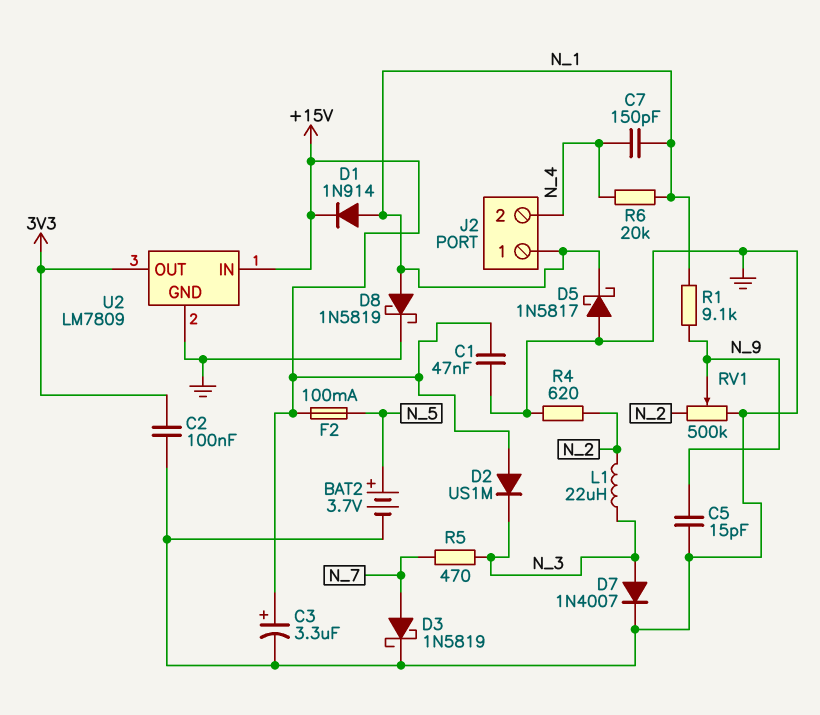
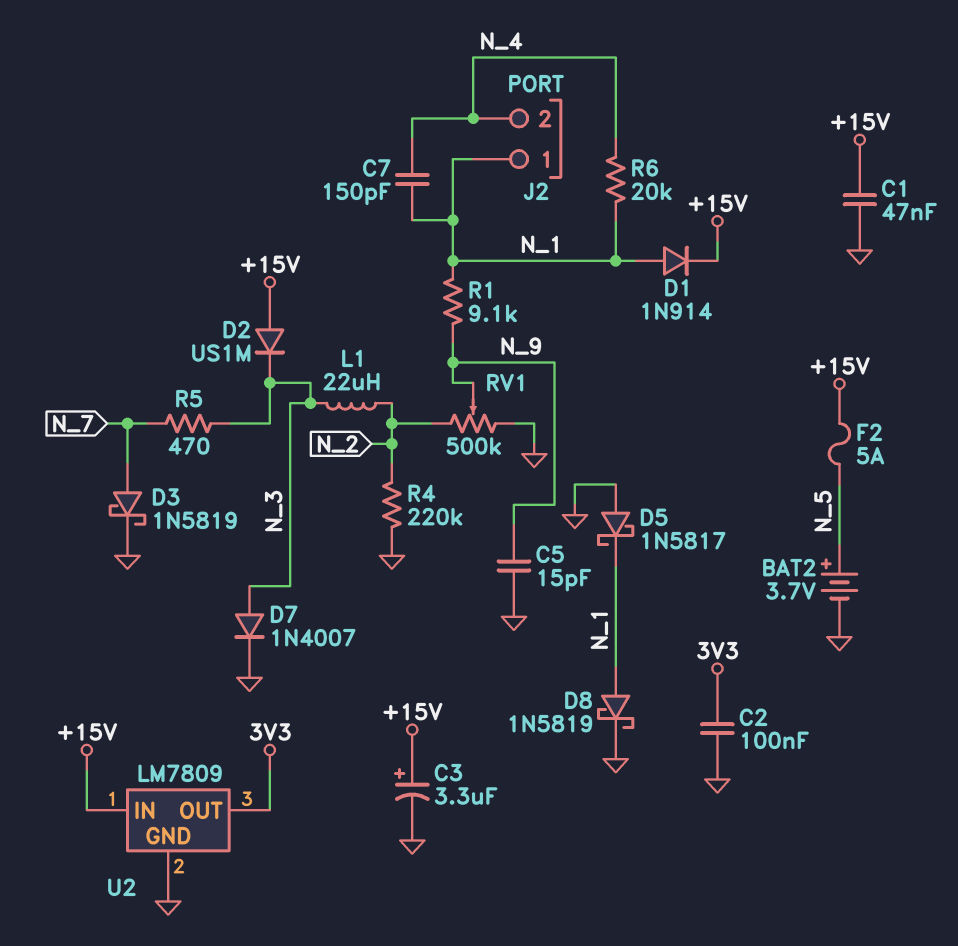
F2: 100mA (+15V, N_5) -> 5A (+15V, N_5)
R4: 620 (GND, N_2) -> 220k (GND, N_2)

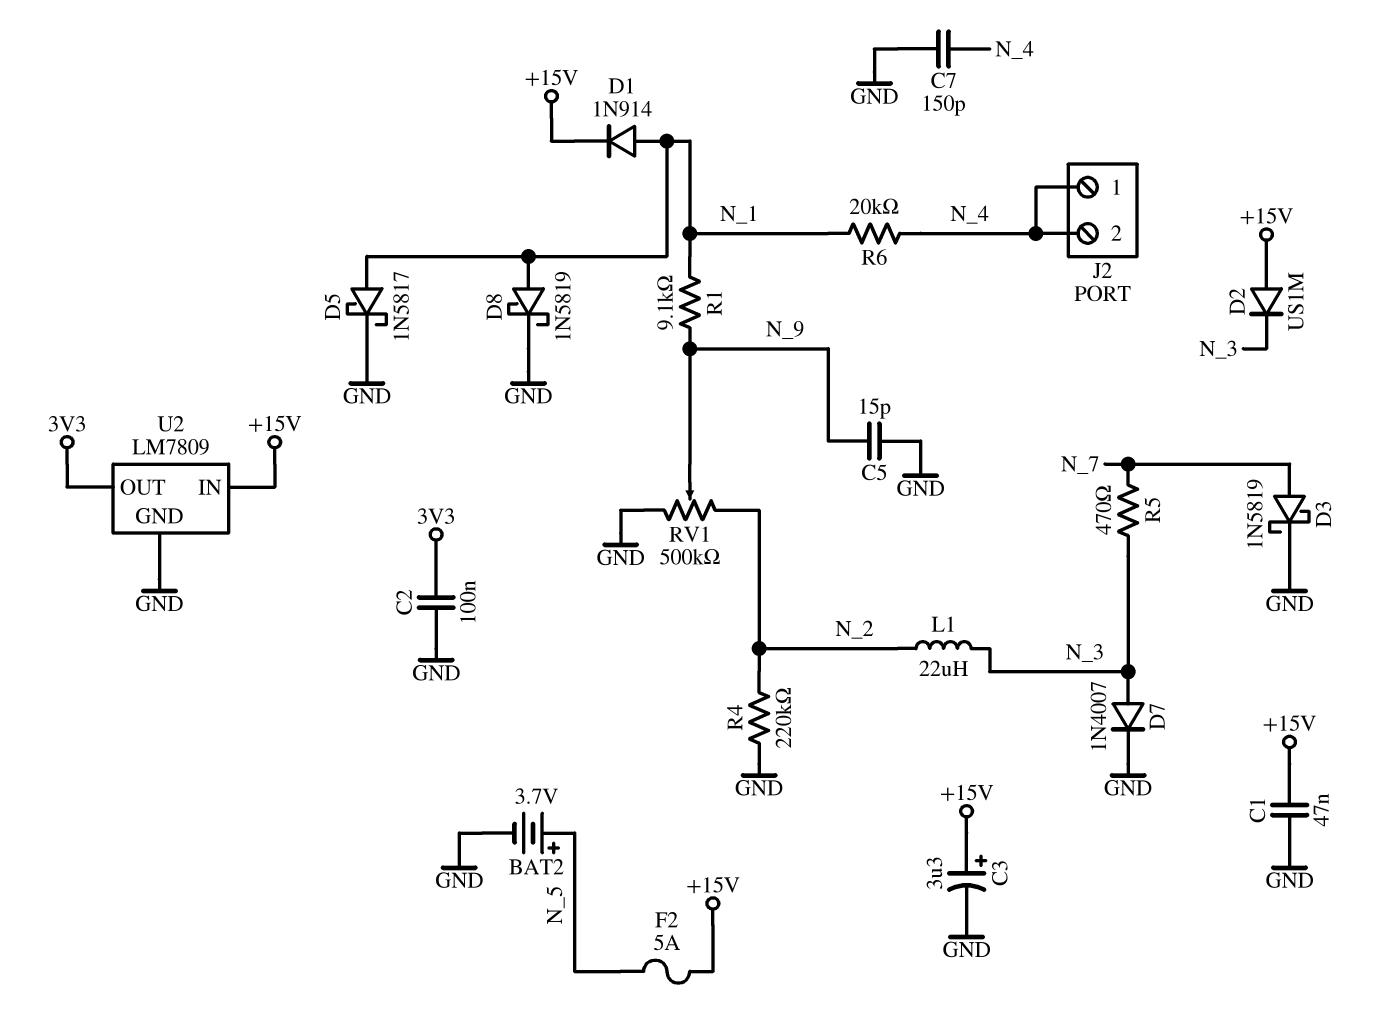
C7: 150pF (N_1, N_4) -> 150pF (GND, N_4)
D5: schottky 1N5817 (A GND, K N_1) -> schottky 1N5817 (A N_1, K GND)
J2 pin 1: N_1 -> N_4

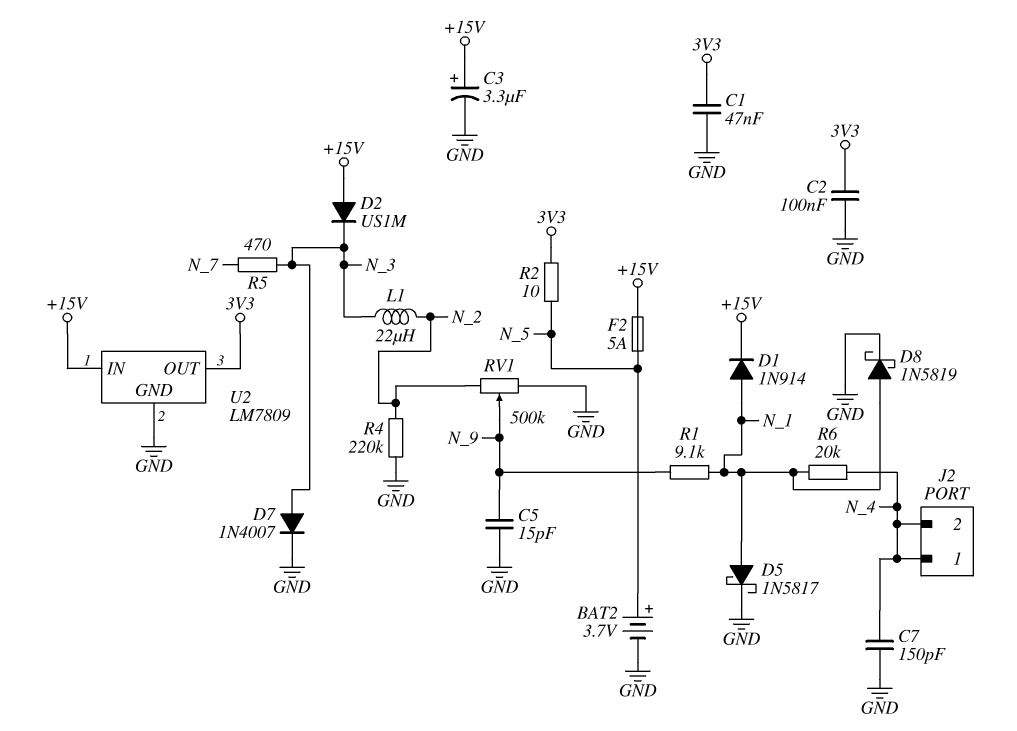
C1: 47nF (+15V, GND) -> 47nF (3V3, GND)
D3: schottky 1N5819 (A N_7, K GND) -> none
R2: none -> 10 (3V3, N_5)

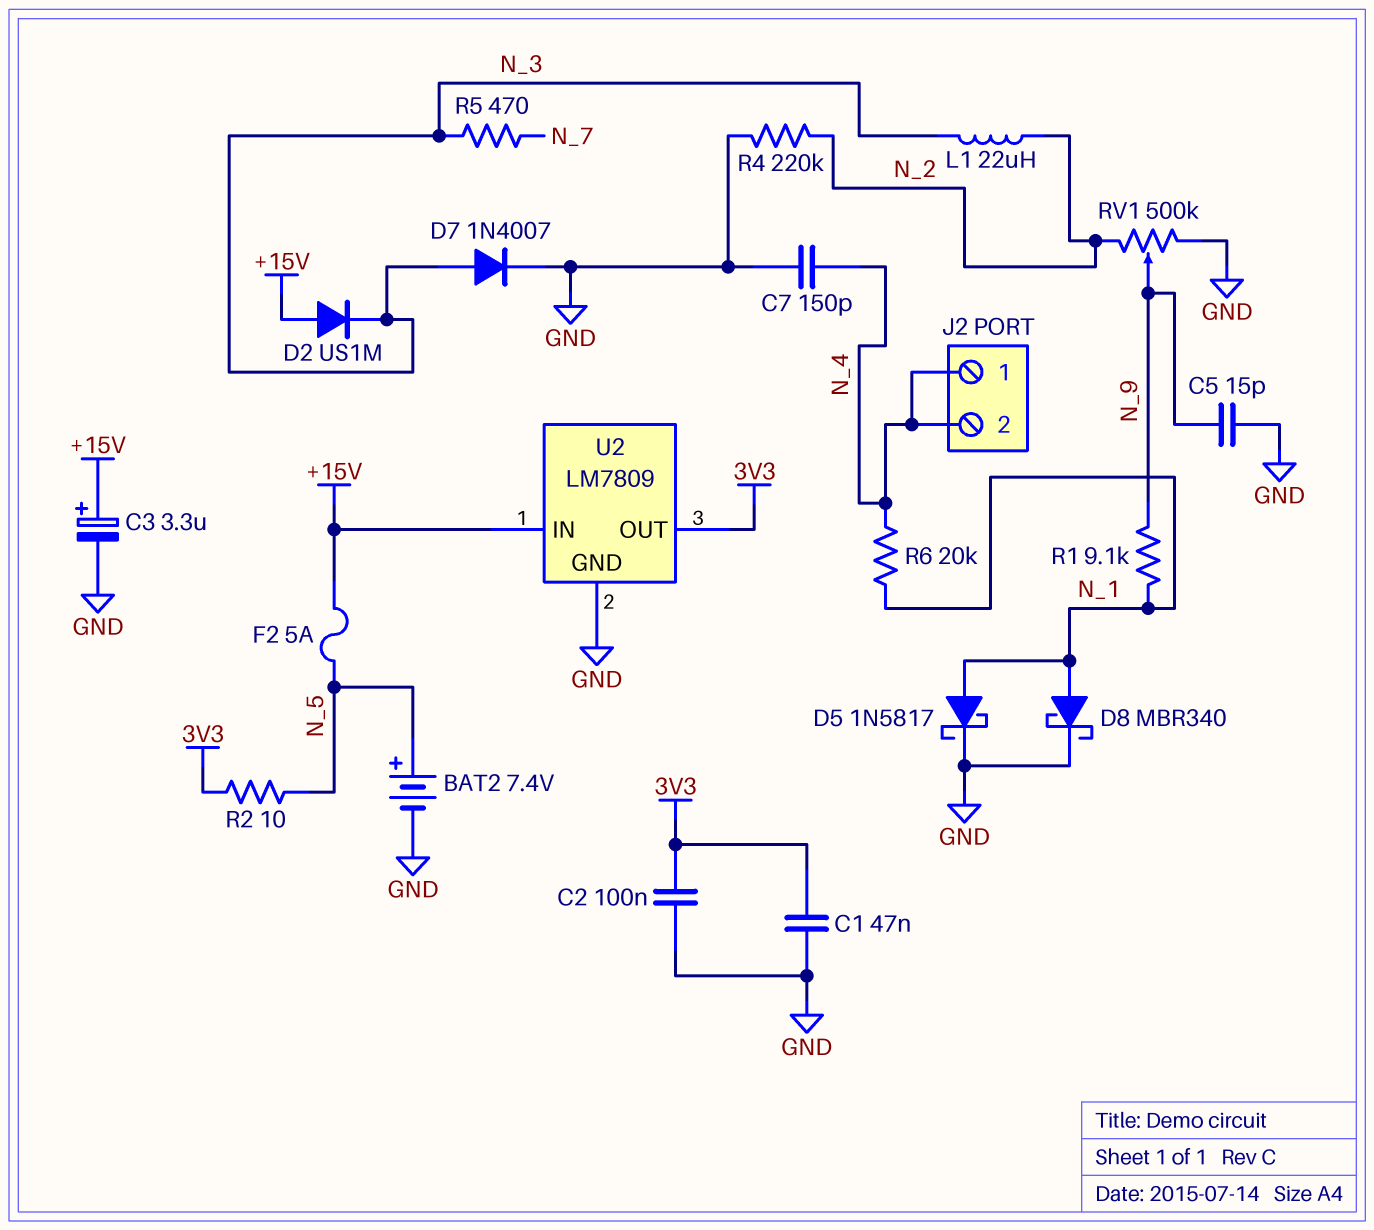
BAT2: 3.7V (plus N_5, minus GND) -> 7.4V (plus N_5, minus GND)
D1: diode 1N914 (A N_1, K +15V) -> none
D8: schottky 1N5819 (A N_1, K GND) -> schottky MBR340 (A N_1, K GND)

